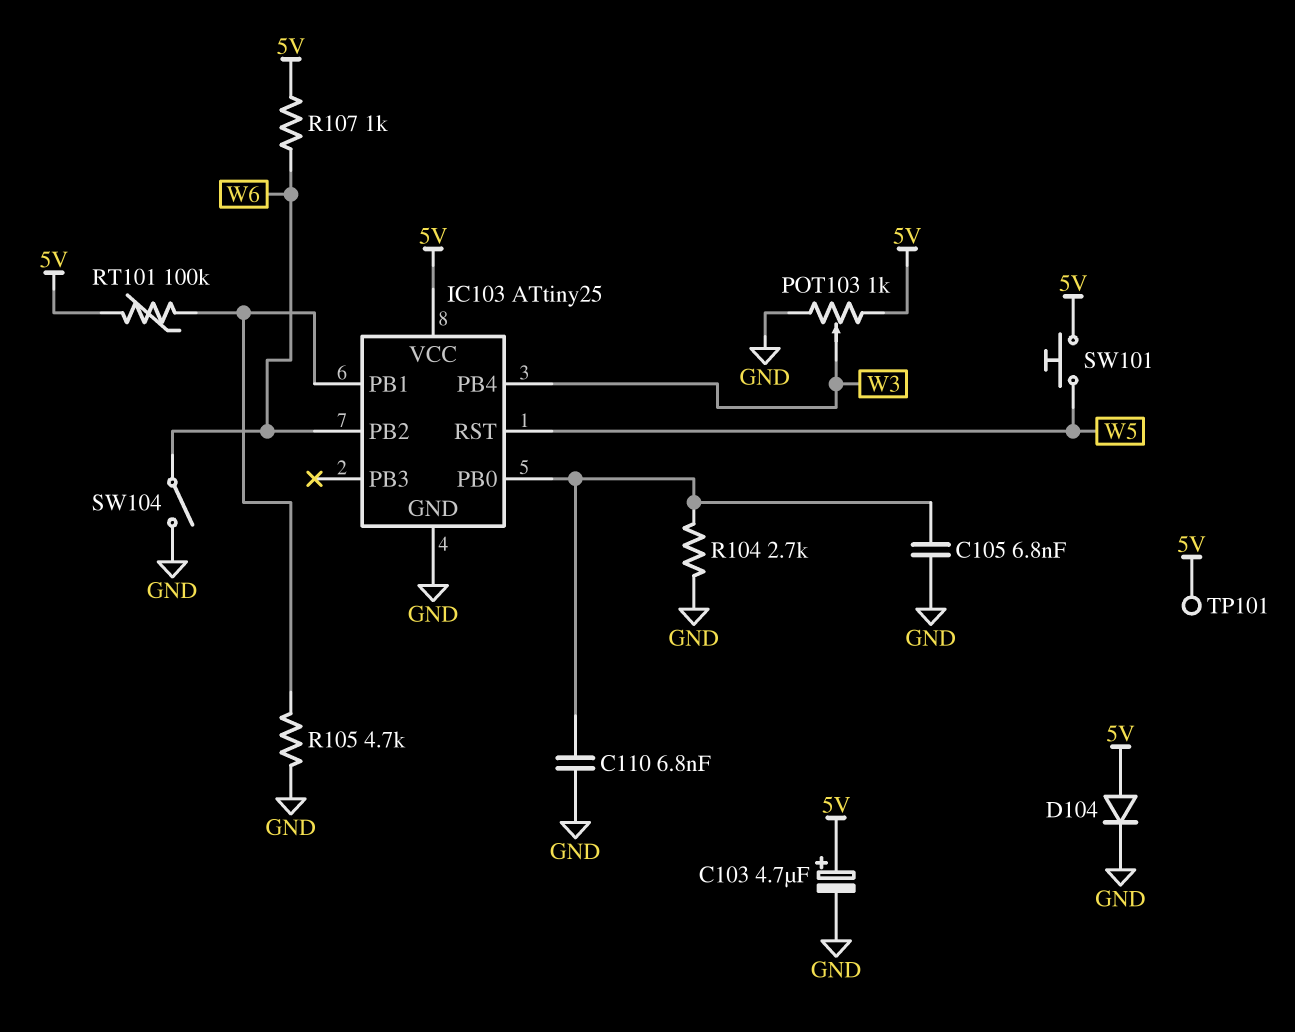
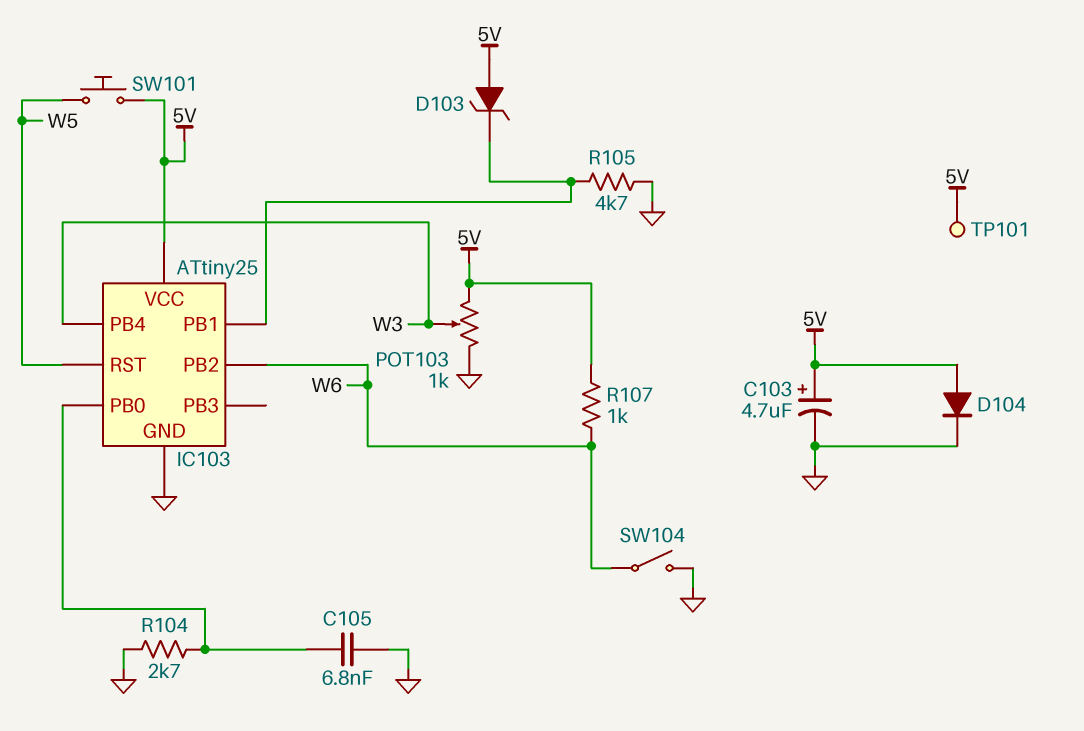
C110: 6.8nF (GND, IC103/PB0) -> none
D103: none -> zener (A 5V, K IC103/PB1)
RT101: 100k (5V, IC103/PB1) -> none

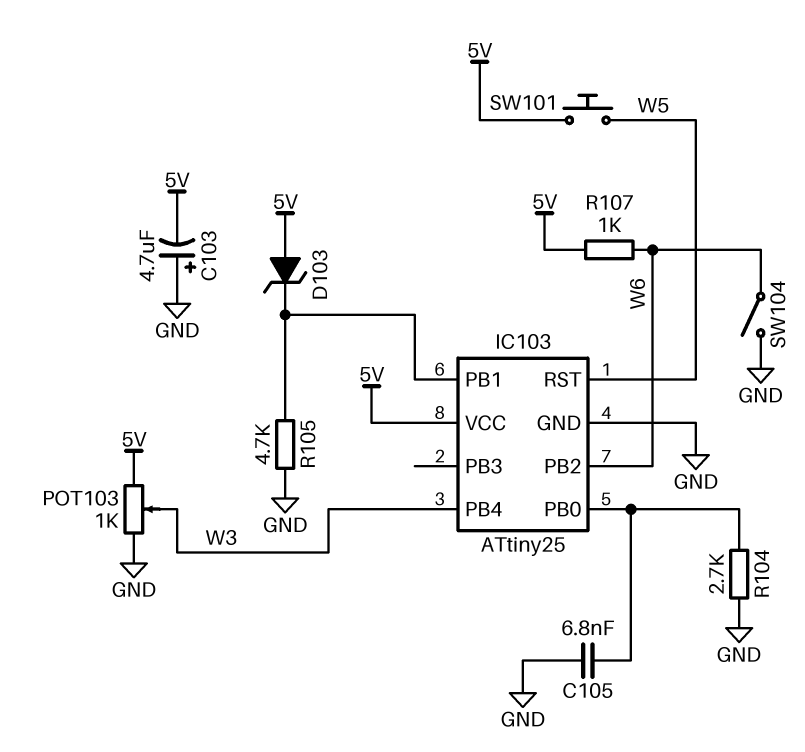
C103: 4.7uF (plus 5V, minus GND) -> 4.7uF (plus GND, minus 5V)
D104: diode (A 5V, K GND) -> none
TP101: test point (5V) -> none

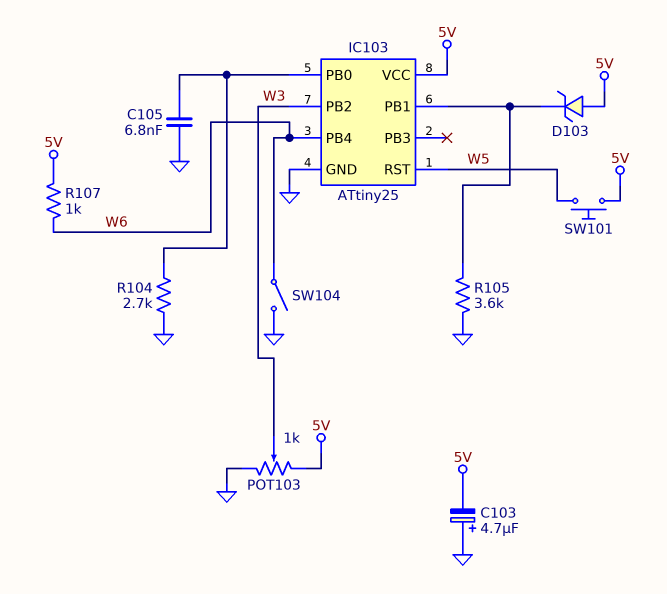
IC103 pin PB2: W6 -> W3
IC103 pin PB4: W3 -> W6
R105: 4.7k (GND, IC103/PB1) -> 3.6k (GND, IC103/PB1)

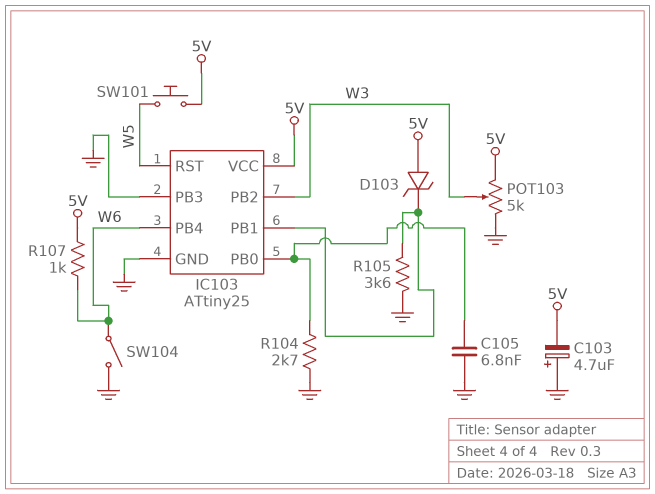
IC103 pin PB3: none -> GND
POT103: 1k (5V, GND, wiper W3) -> 5k (5V, GND, wiper W3)

